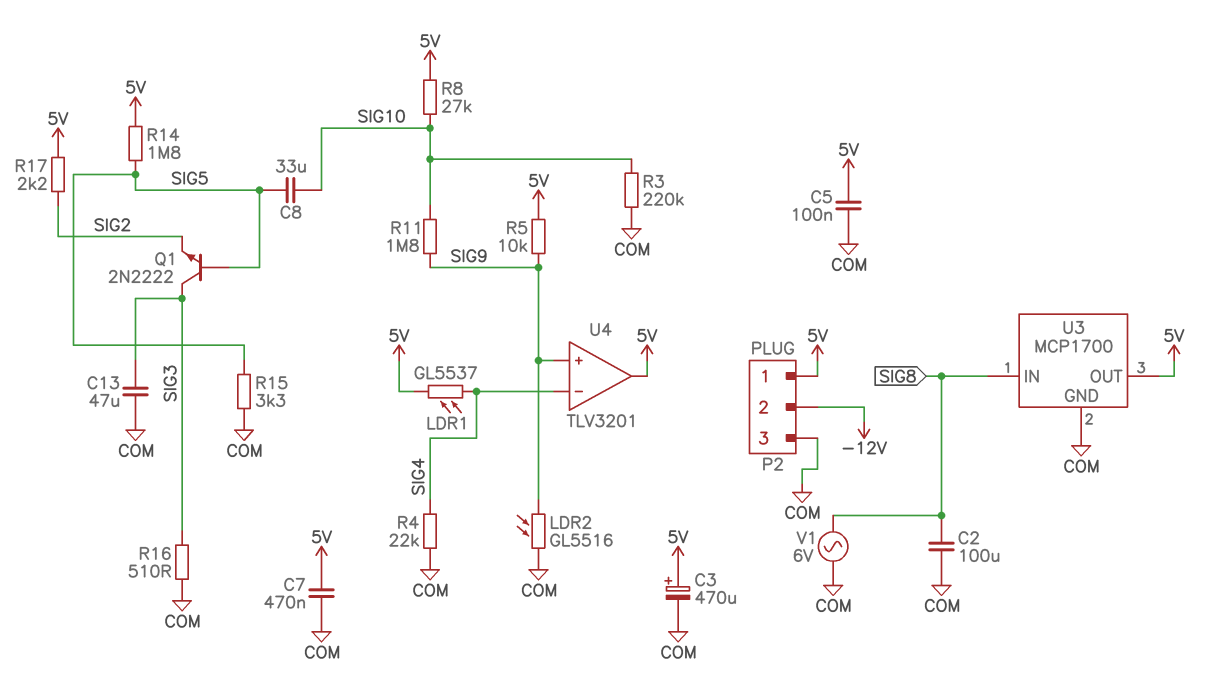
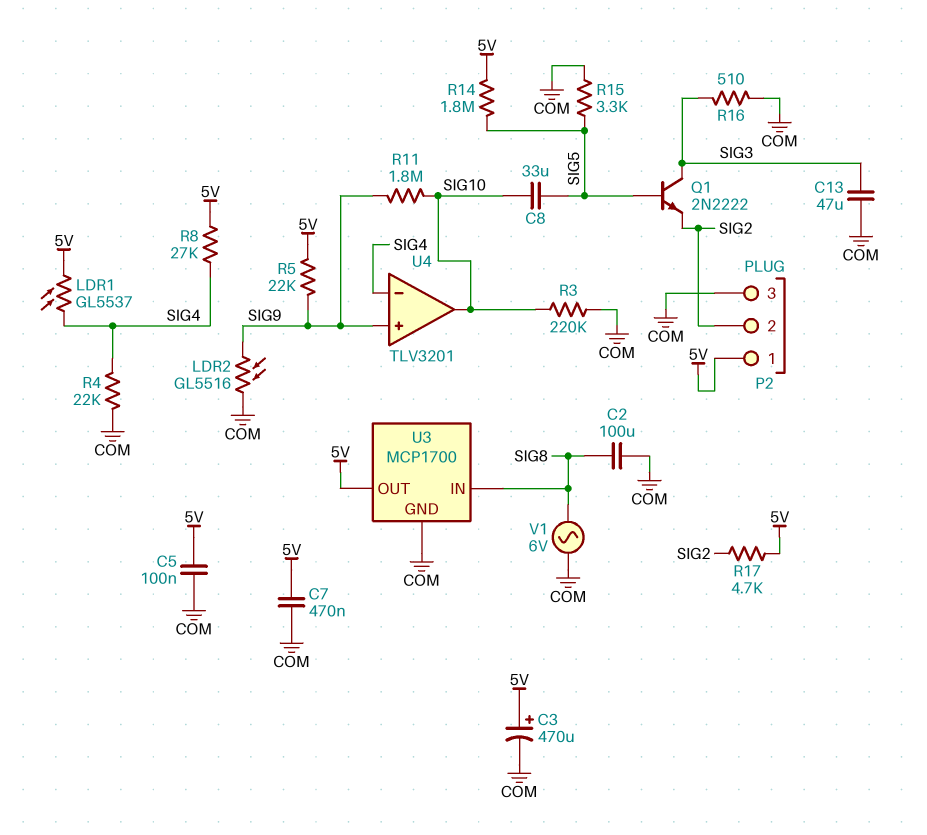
P2 pin 2: -12V -> SIG2
R5: 10k (5V, SIG9) -> 22k (5V, SIG9)
R8: 27k (5V, SIG10) -> 27k (5V, SIG4)
R17: 2.2k (5V, SIG2) -> 4.7k (5V, SIG2)
U4 pin out: 5V -> SIG10

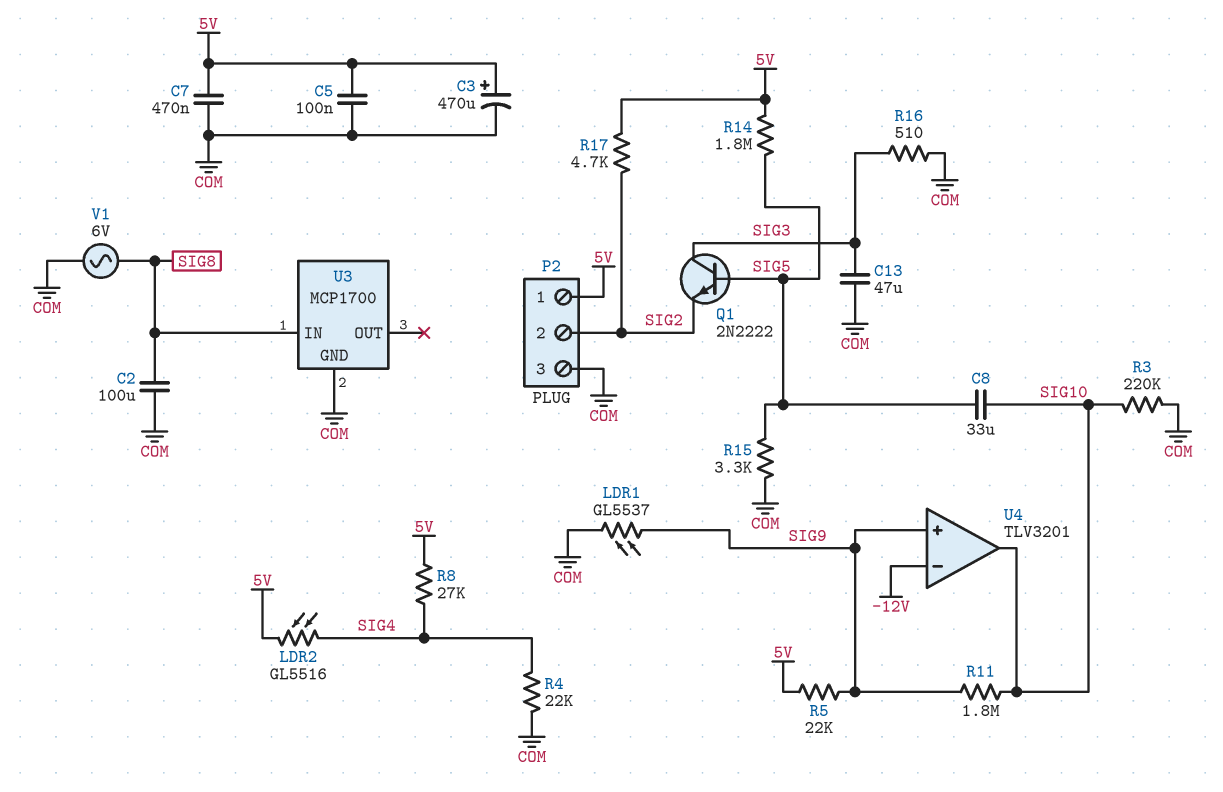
LDR1: GL5537 (5V, SIG4) -> GL5537 (COM, SIG9)
LDR2: GL5516 (COM, SIG9) -> GL5516 (5V, SIG4)
U3 pin OUT: 5V -> none
U4 pin in-: SIG4 -> -12V

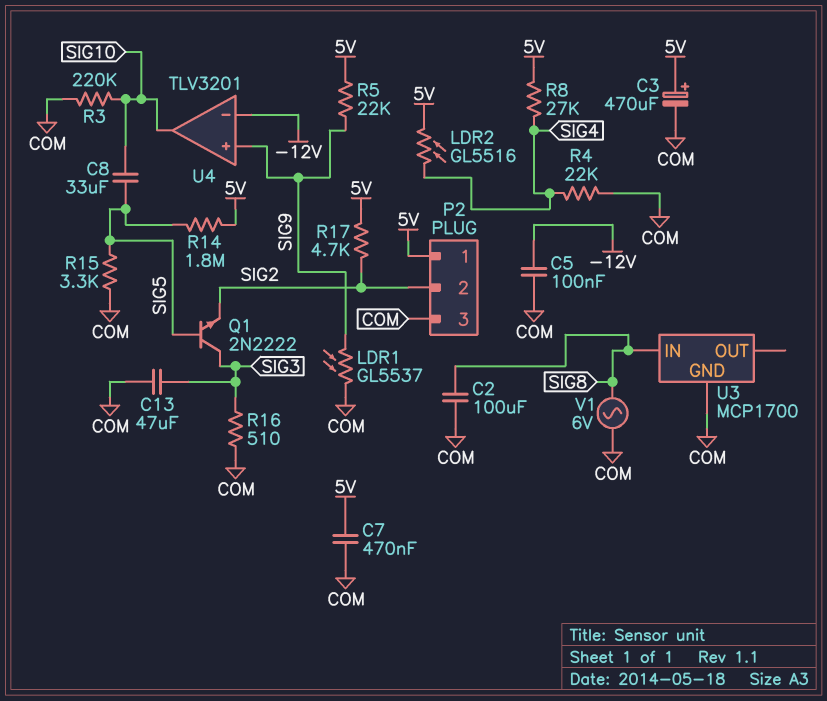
C5: 100nF (5V, COM) -> 100nF (-12V, COM)
R11: 1.8M (SIG9, SIG10) -> none

